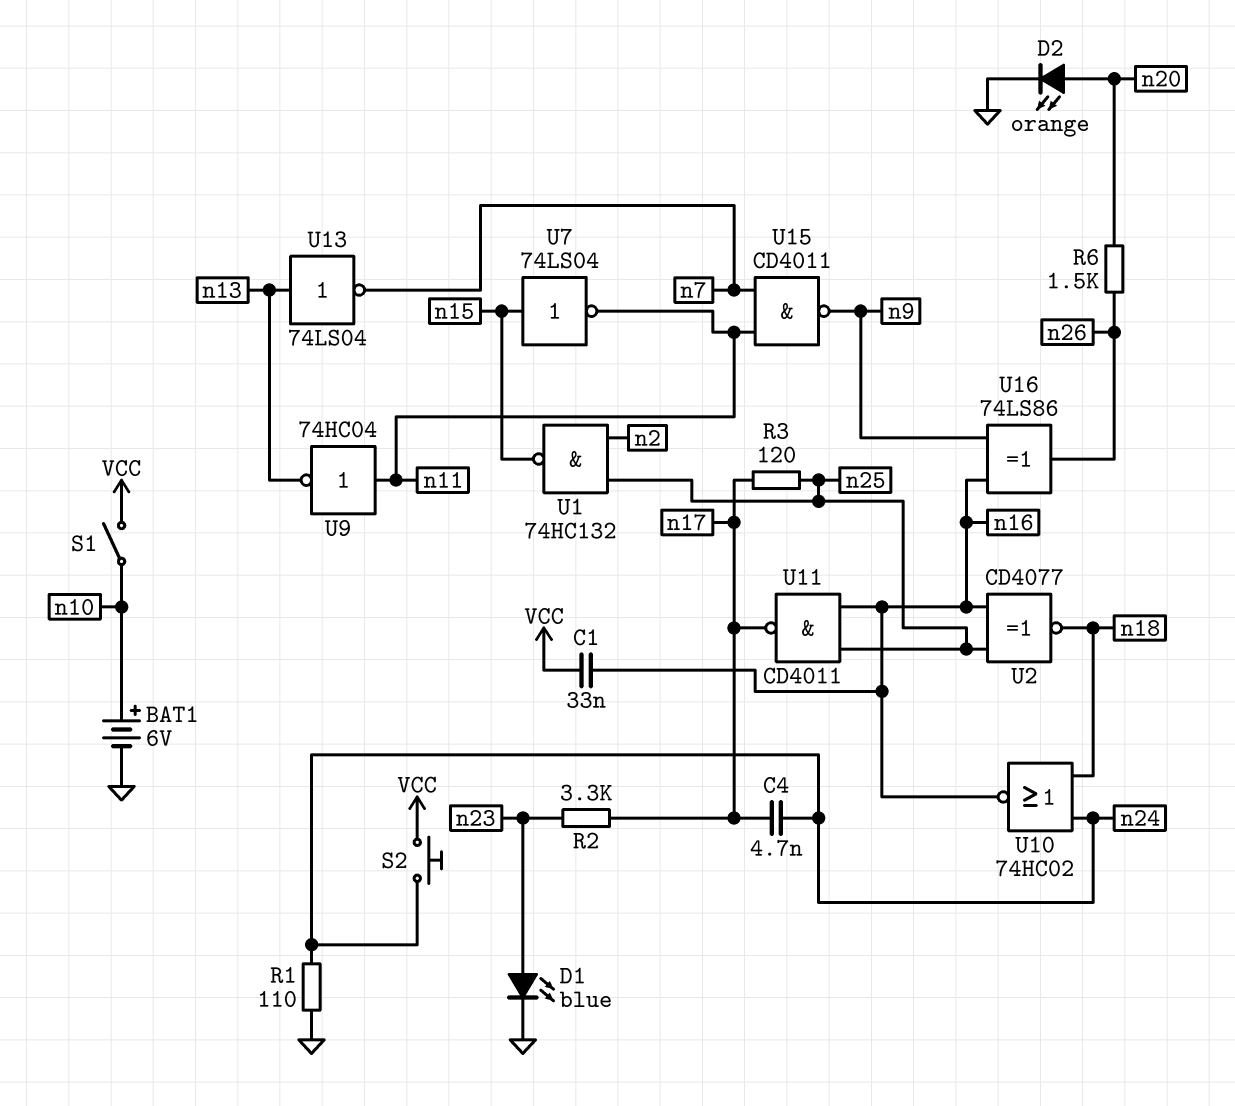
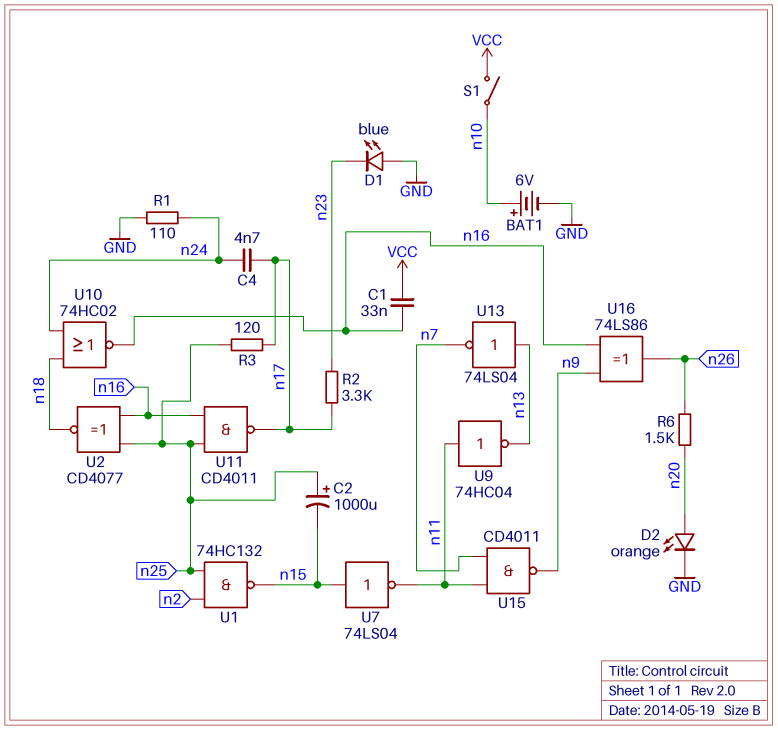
C2: none -> 1000uF (plus n25, minus n15)
D1: LED blue (A n23, K GND) -> LED blue (A GND, K n23)
S2: button (VCC, n24) -> none

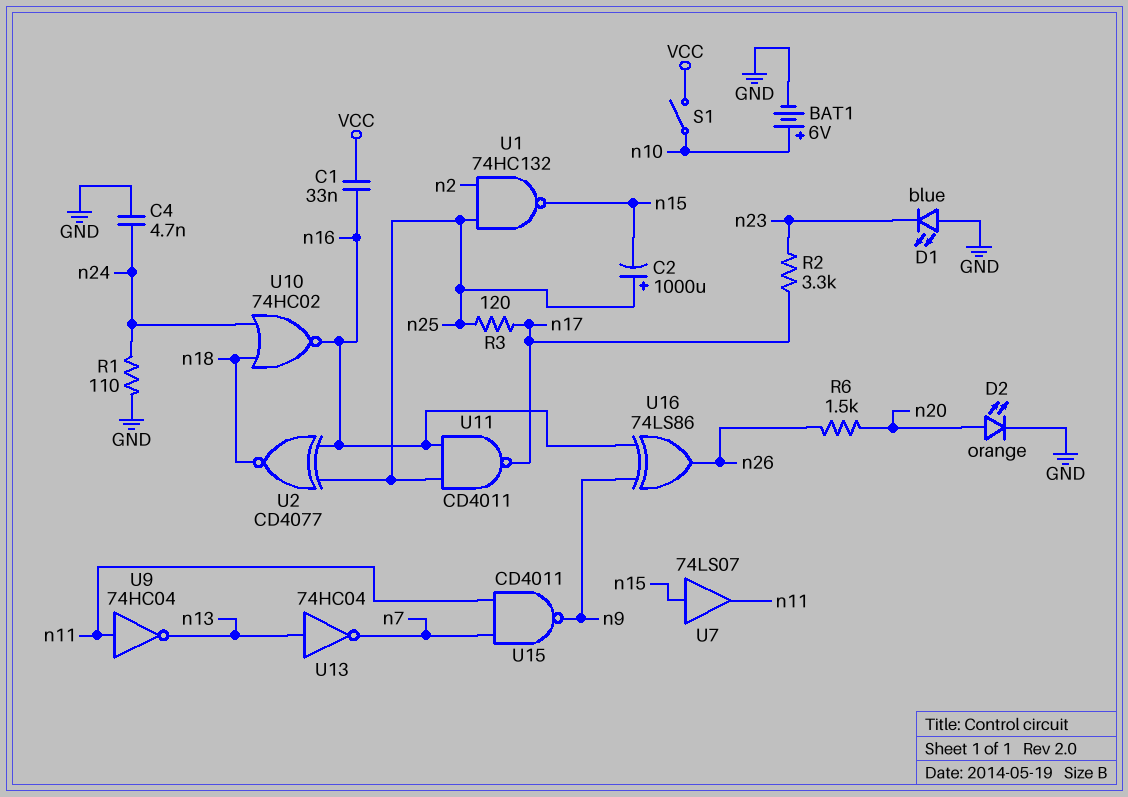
C4: 4.7nF (n17, n24) -> 4.7nF (GND, n24)
U7: NOT 74LS04 (in n15, out n11) -> buffer 74LS07 (in n15, out n11)
U13: NOT 74LS04 (in n13, out n7) -> NOT 74HC04 (in n13, out n7)

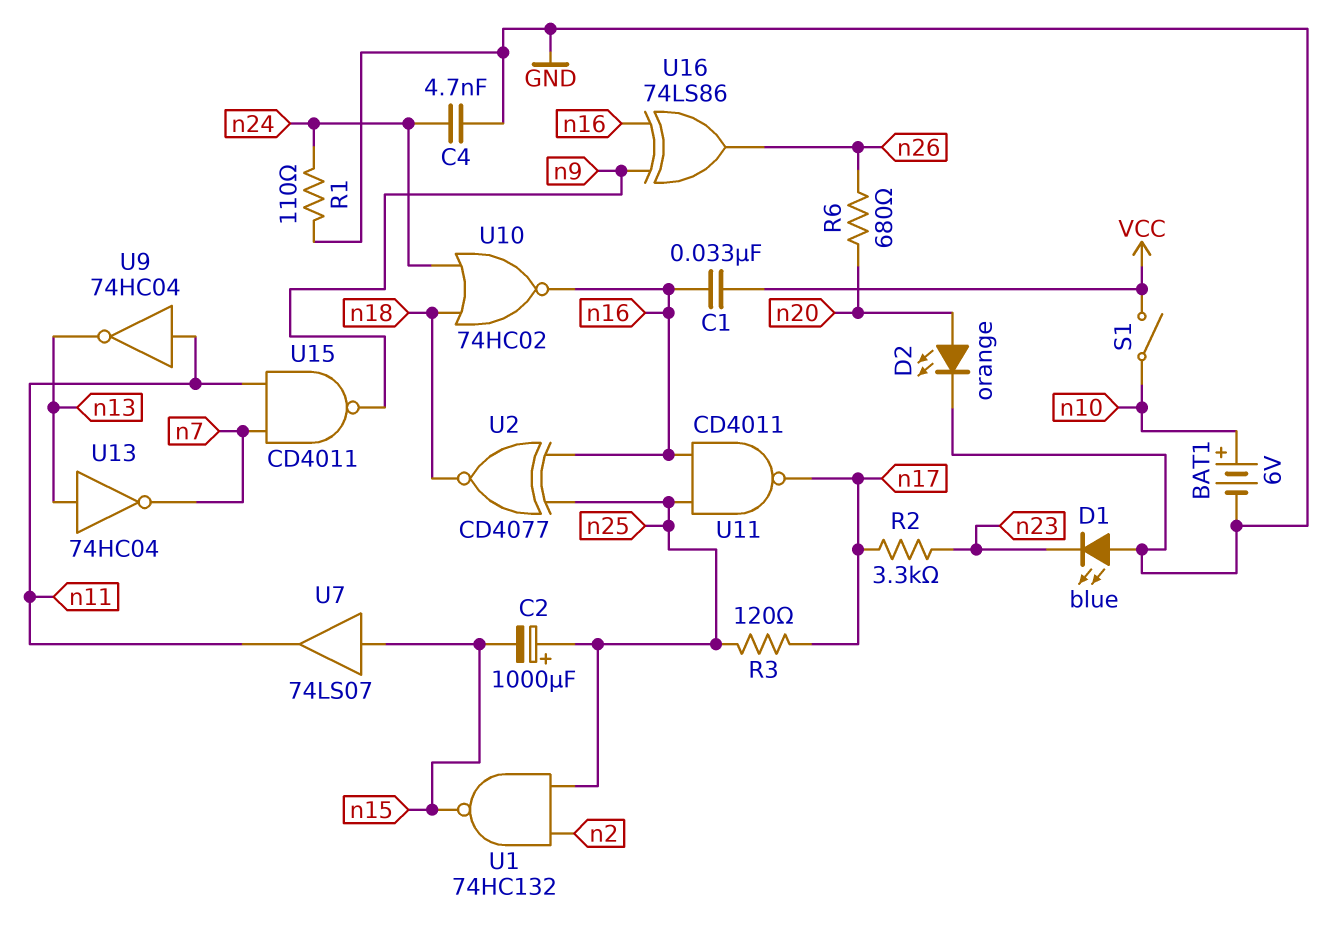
R6: 1.5k (n20, n26) -> 680 (n20, n26)

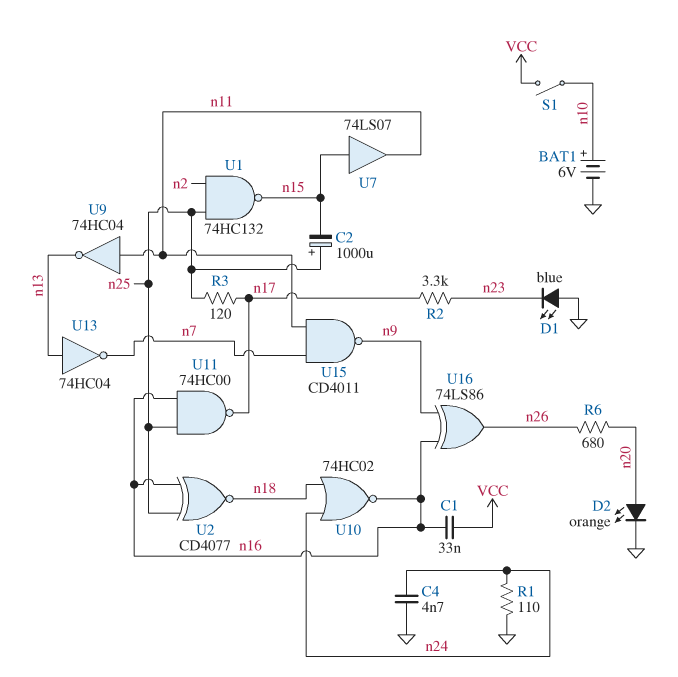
U11: NAND CD4011 (in n16, in n25, out n17) -> NAND 74HC00 (in n16, in n25, out n17)

